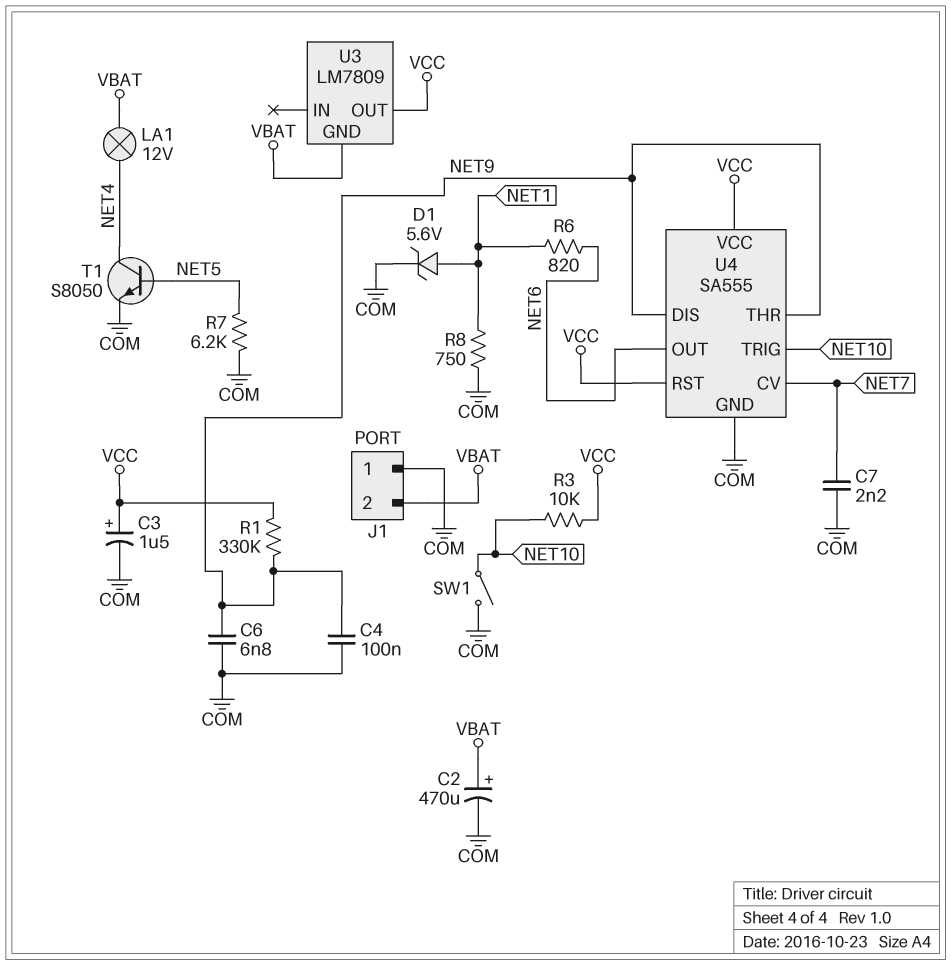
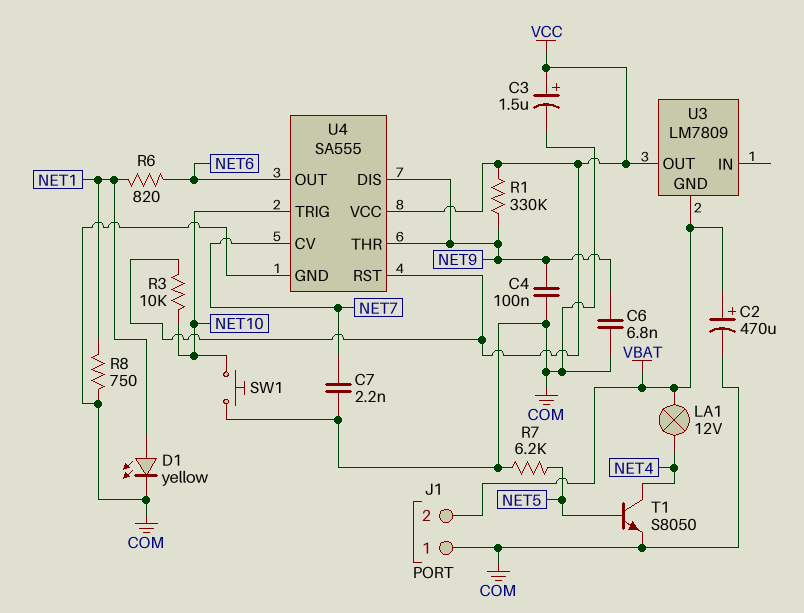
D1: zener 5.6V (A NET1, K COM) -> LED yellow (A NET1, K COM)
SW1: switch (COM, NET10) -> button (COM, NET10)

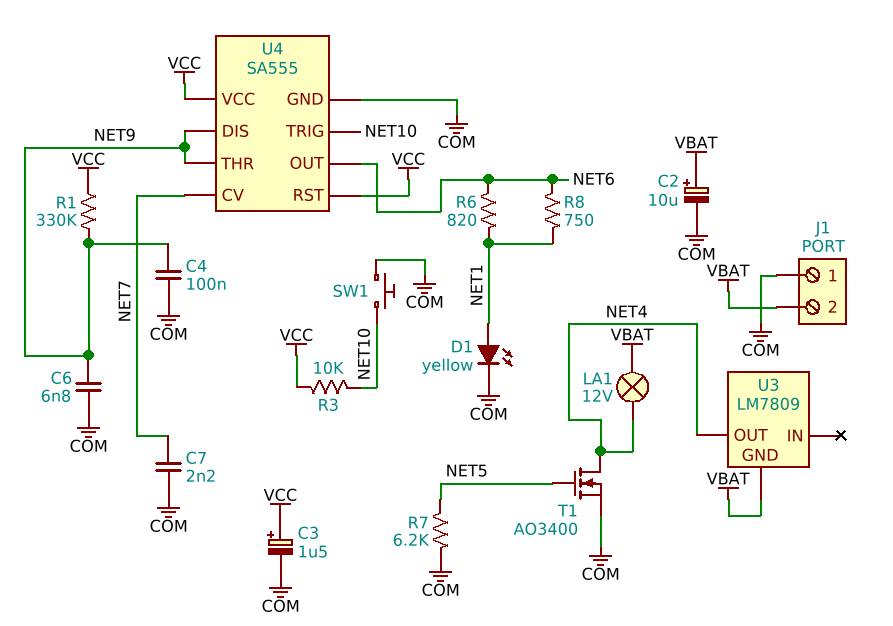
C2: 470uF (plus VBAT, minus COM) -> 10uF (plus VBAT, minus COM)
R8: 750 (COM, NET1) -> 750 (NET1, NET6)
T1: NPN S8050 (B NET5, C NET4, E COM) -> NMOS AO3400 (G NET5, D NET4, S COM)
U3 pin OUT: VCC -> NET4

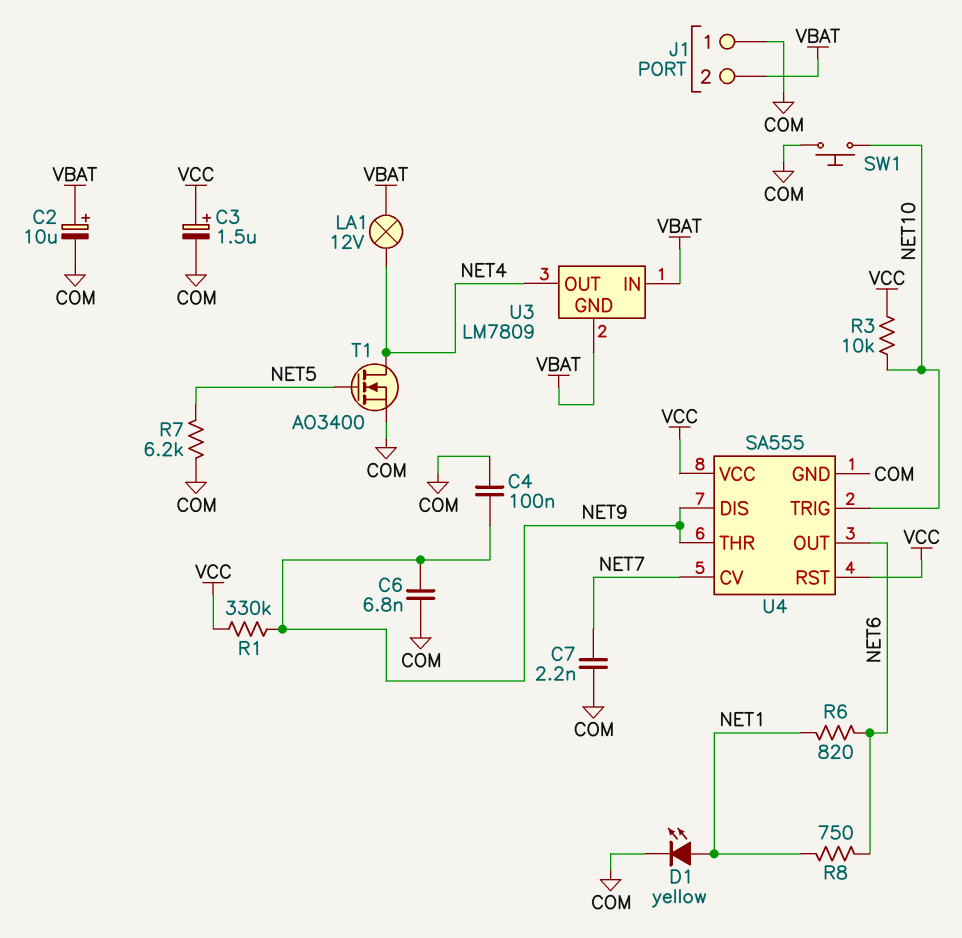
U3 pin IN: none -> VBAT

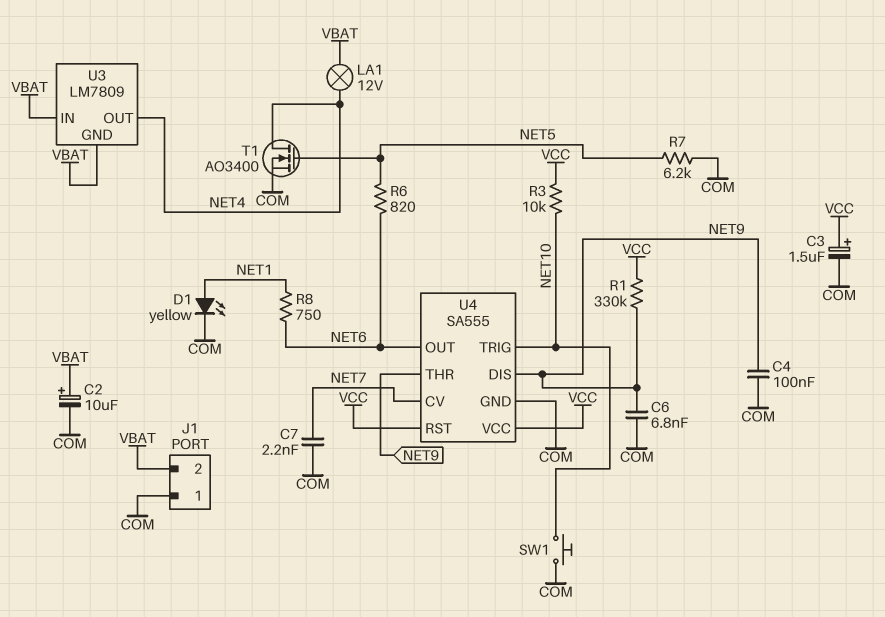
R6: 820 (NET1, NET6) -> 820 (NET5, NET6)

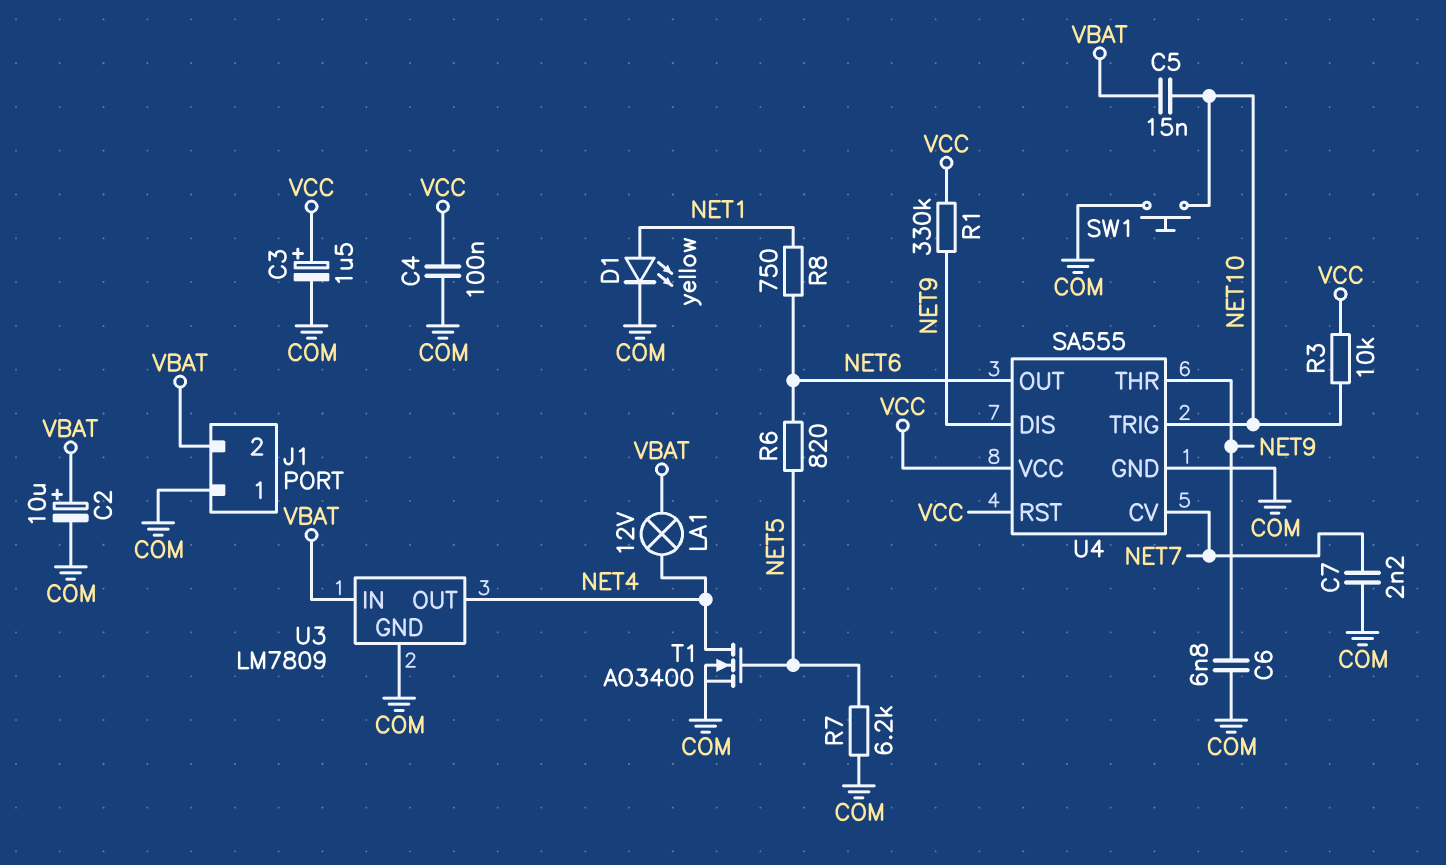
C4: 100nF (COM, NET9) -> 100nF (COM, VCC)
C5: none -> 15nF (NET10, VBAT)
U3 pin GND: VBAT -> COM

